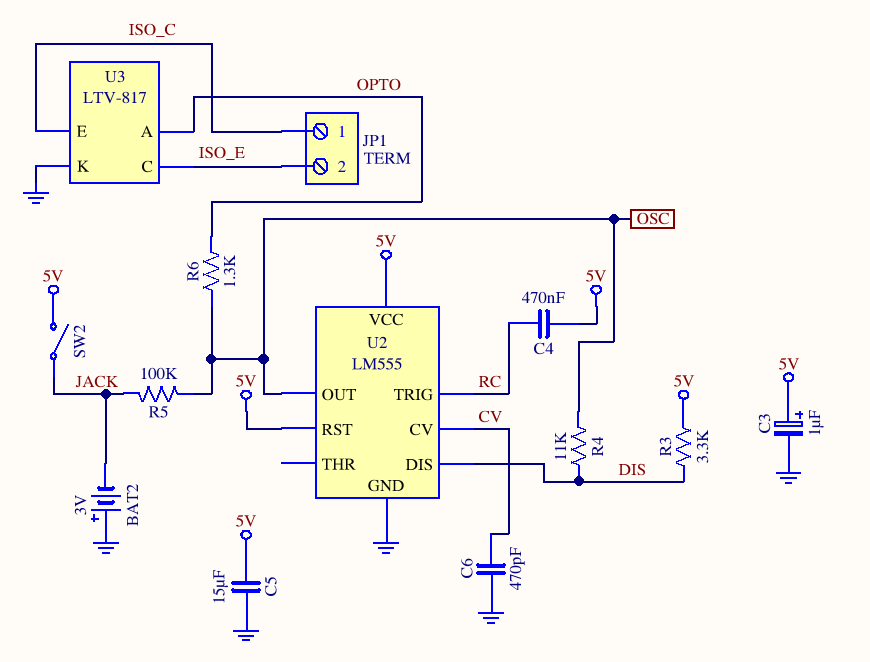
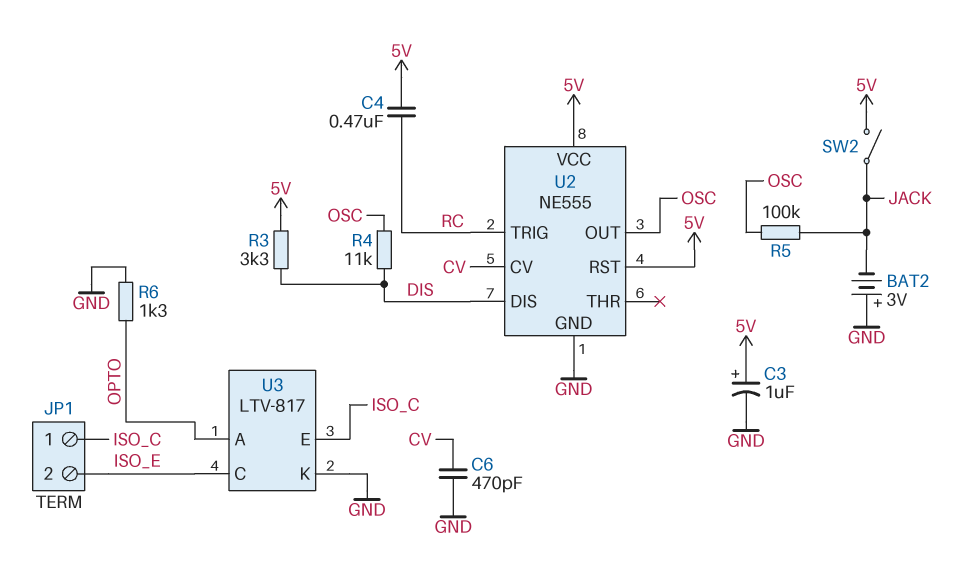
C5: 15uF (5V, GND) -> none
R6: 1.3k (OPTO, OSC) -> 1.3k (GND, OPTO)
U2: LM555 -> NE555

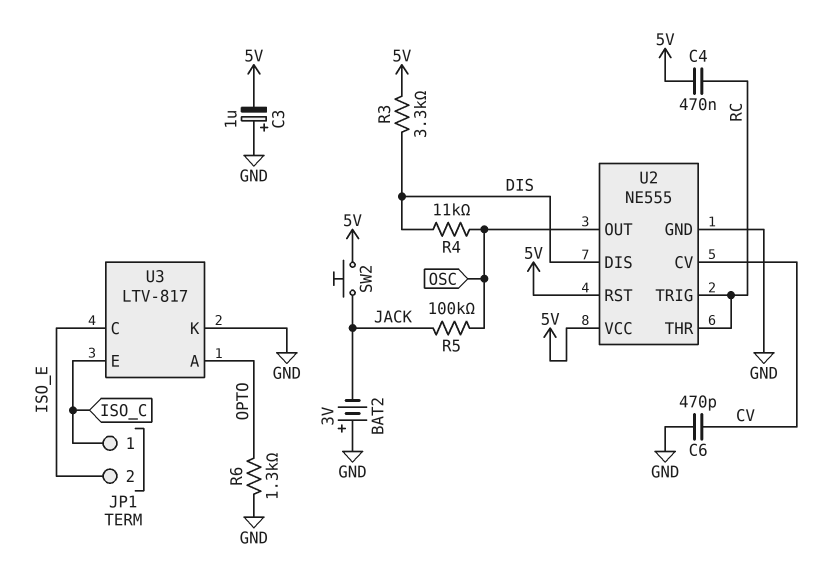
C3: 1uF (plus 5V, minus GND) -> 1uF (plus GND, minus 5V)
SW2: switch (5V, JACK) -> button (5V, JACK)
U2 pin THR: none -> RC

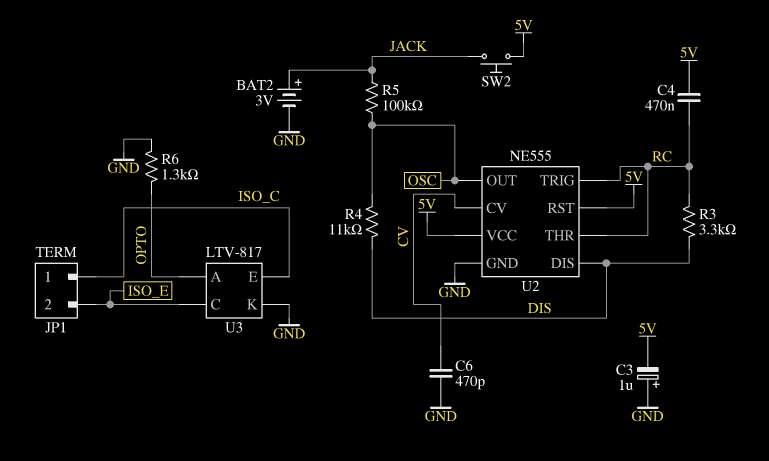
BAT2: 3V (plus GND, minus JACK) -> 3V (plus JACK, minus GND)
R3: 3.3k (5V, DIS) -> 3.3k (DIS, RC)

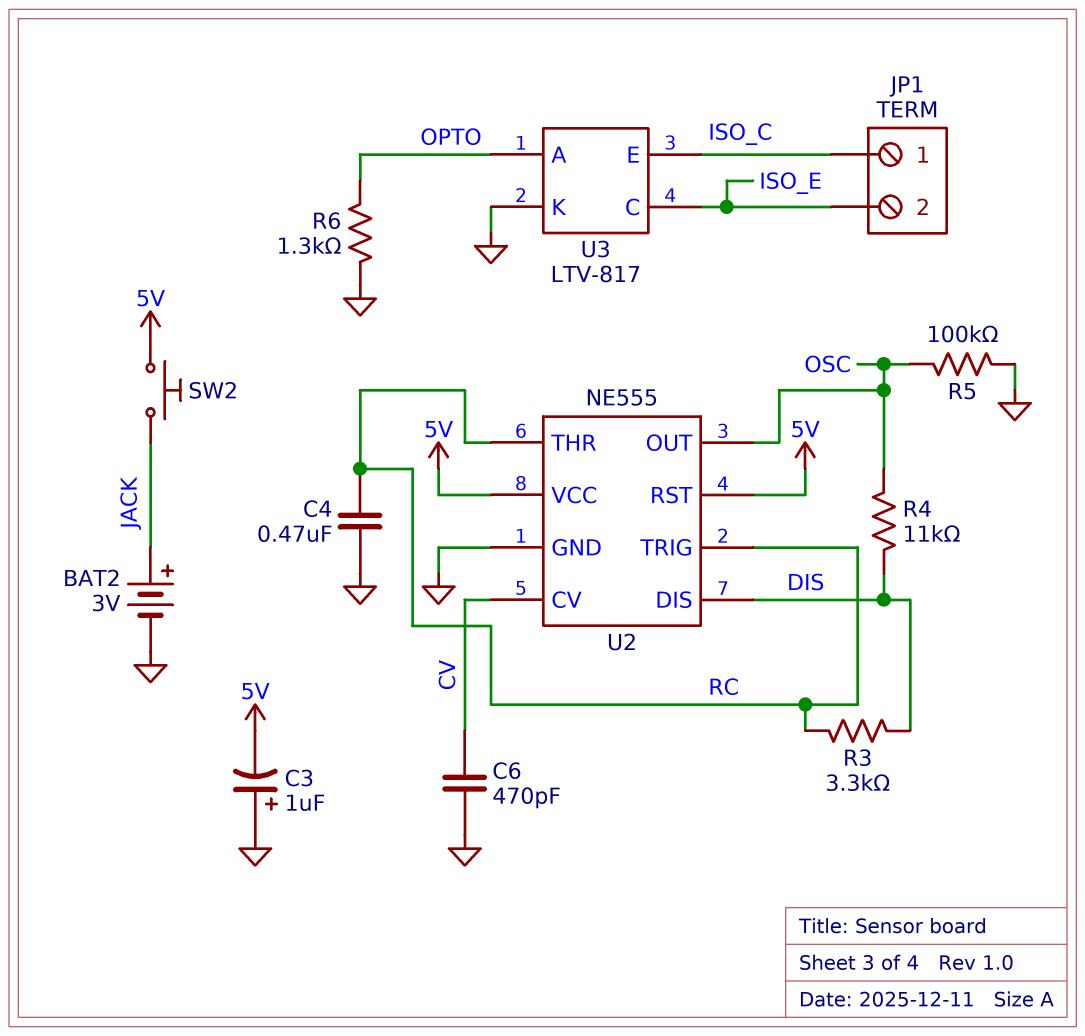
C4: 470nF (5V, RC) -> 470nF (GND, RC)
R5: 100k (JACK, OSC) -> 100k (GND, OSC)

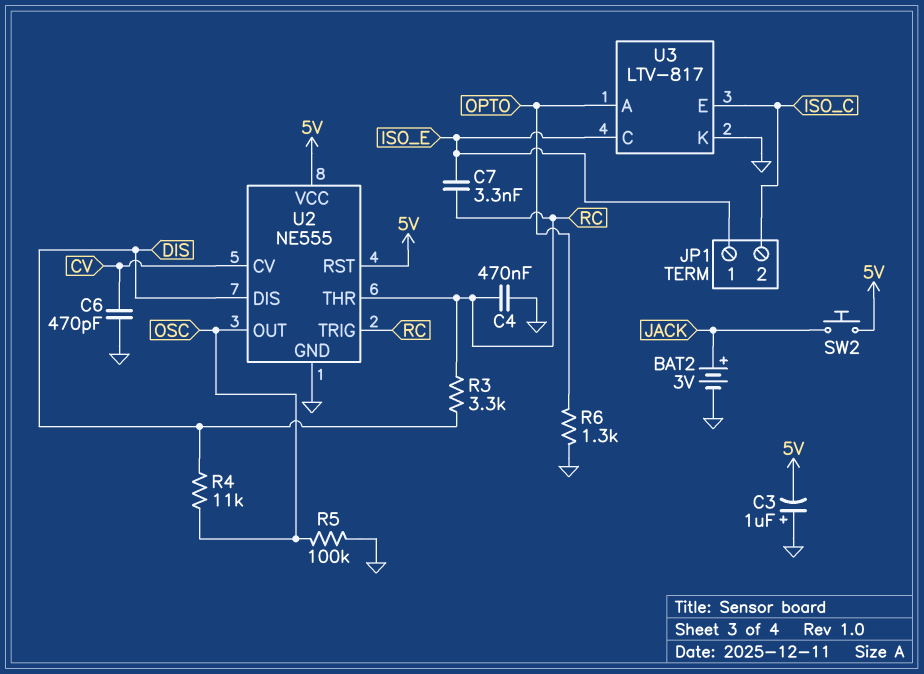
C7: none -> 3.3nF (ISO_E, RC)
JP1 pin 1: ISO_C -> ISO_E
JP1 pin 2: ISO_E -> ISO_C

